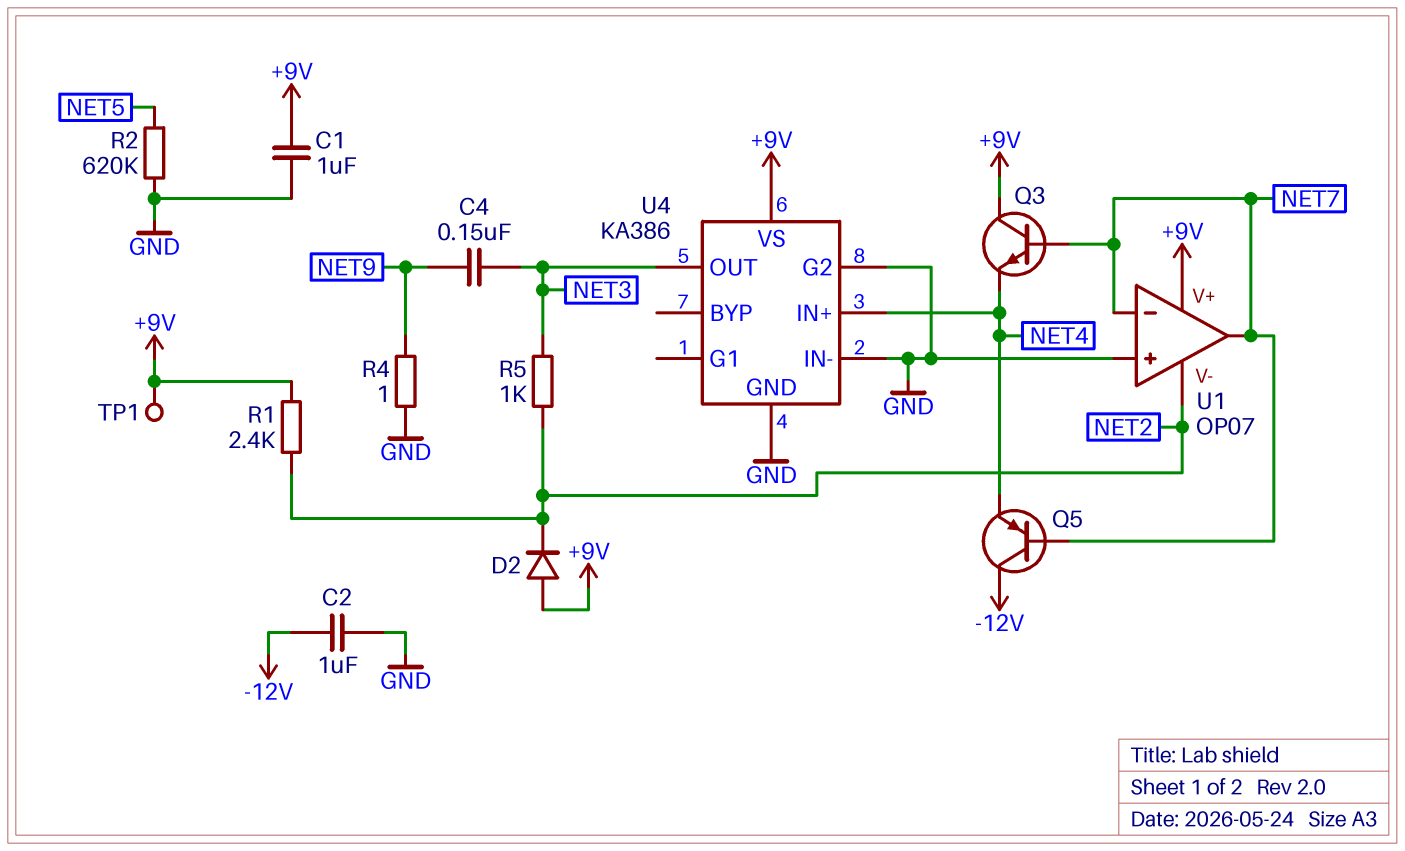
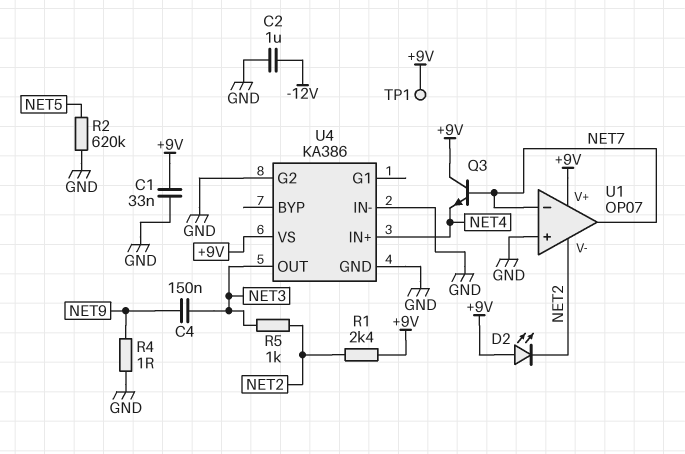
C1: 1uF (+9V, GND) -> 33nF (+9V, GND)
D2: diode (A +9V, K NET2) -> LED (A +9V, K NET2)
Q5: PNP (B NET7, C -12V, E NET4) -> none

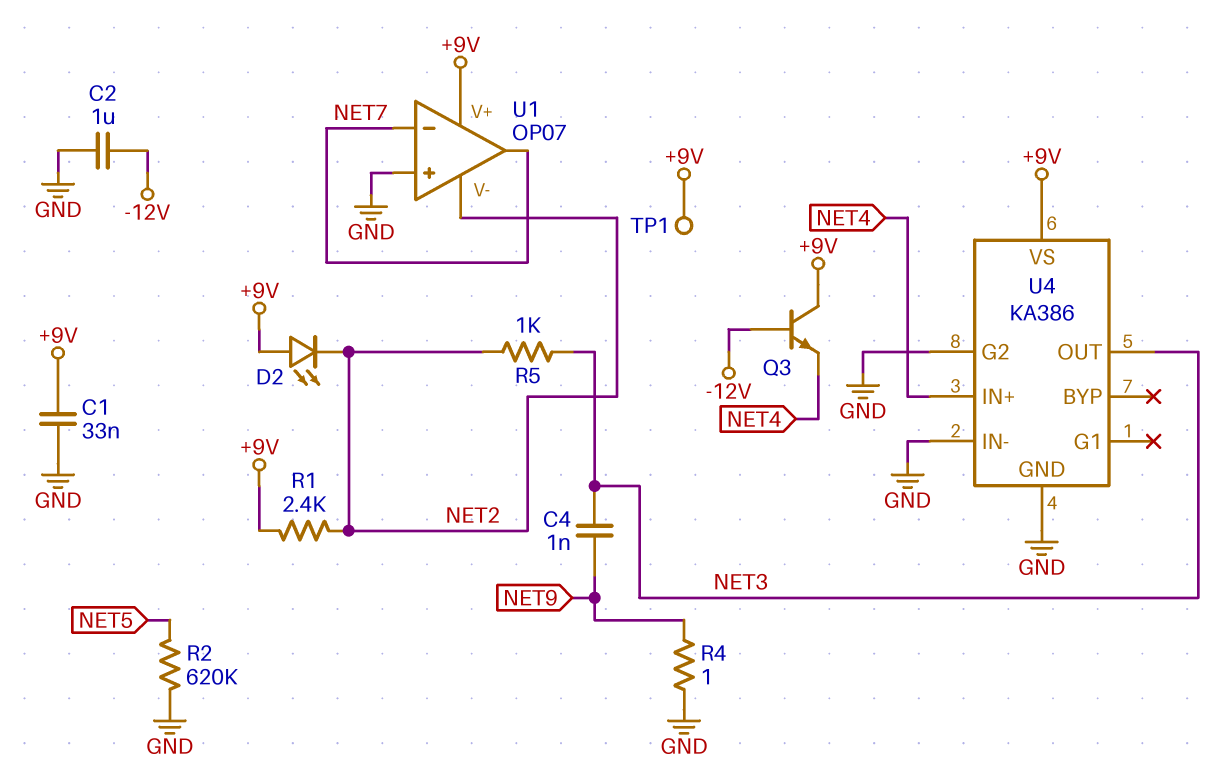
C4: 150nF (NET3, NET9) -> 1nF (NET3, NET9)
Q3: NPN (B NET7, C +9V, E NET4) -> NPN (B -12V, C +9V, E NET4)

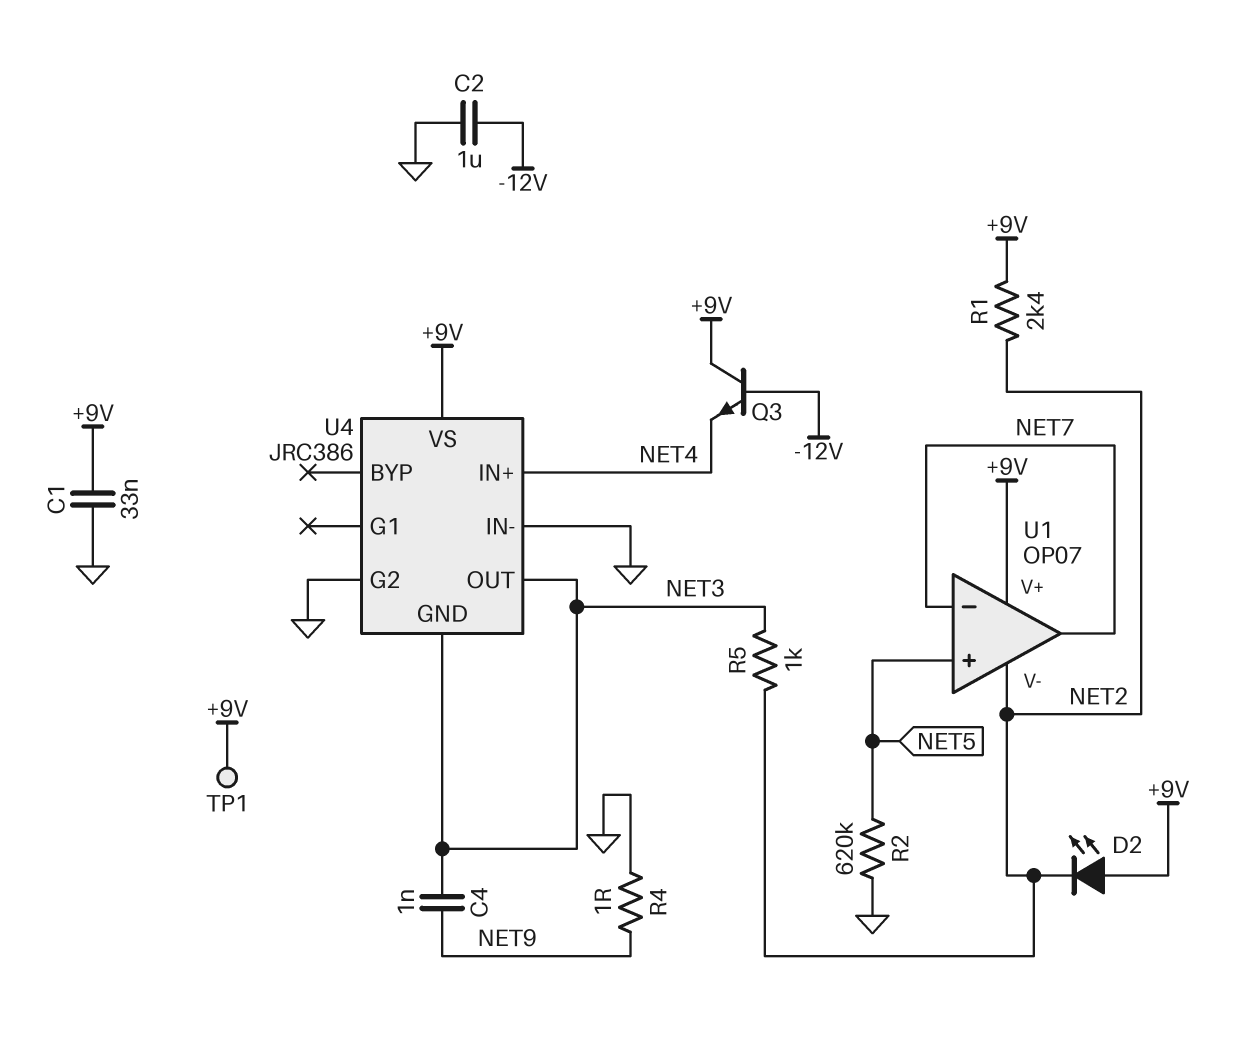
U1 pin in+: GND -> NET5
U4: KA386 -> JRC386
U4 pin GND: GND -> NET3

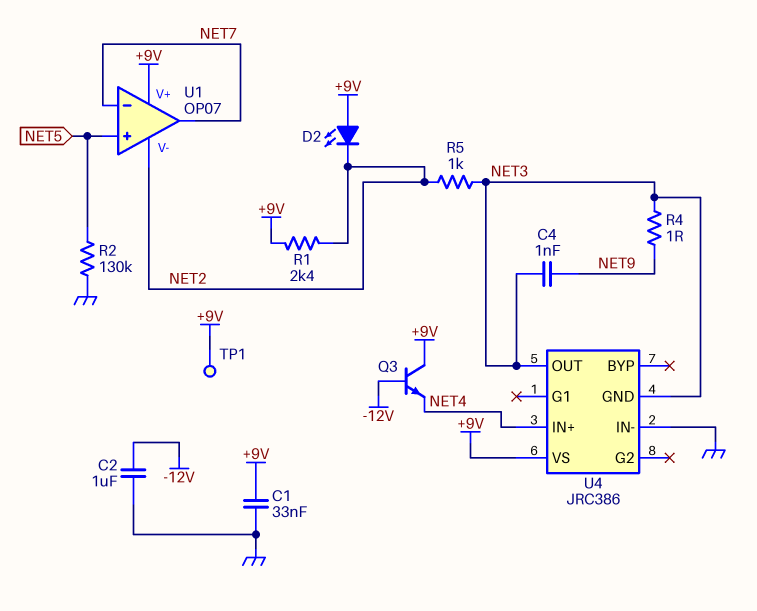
R2: 620k (GND, NET5) -> 130k (GND, NET5)
R4: 1 (GND, NET9) -> 1 (NET3, NET9)
U4 pin G2: GND -> none

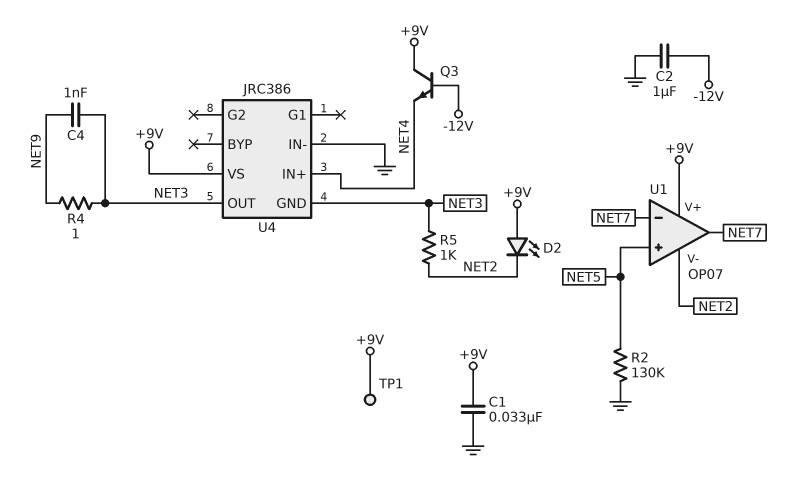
R1: 2.4k (+9V, NET2) -> none

